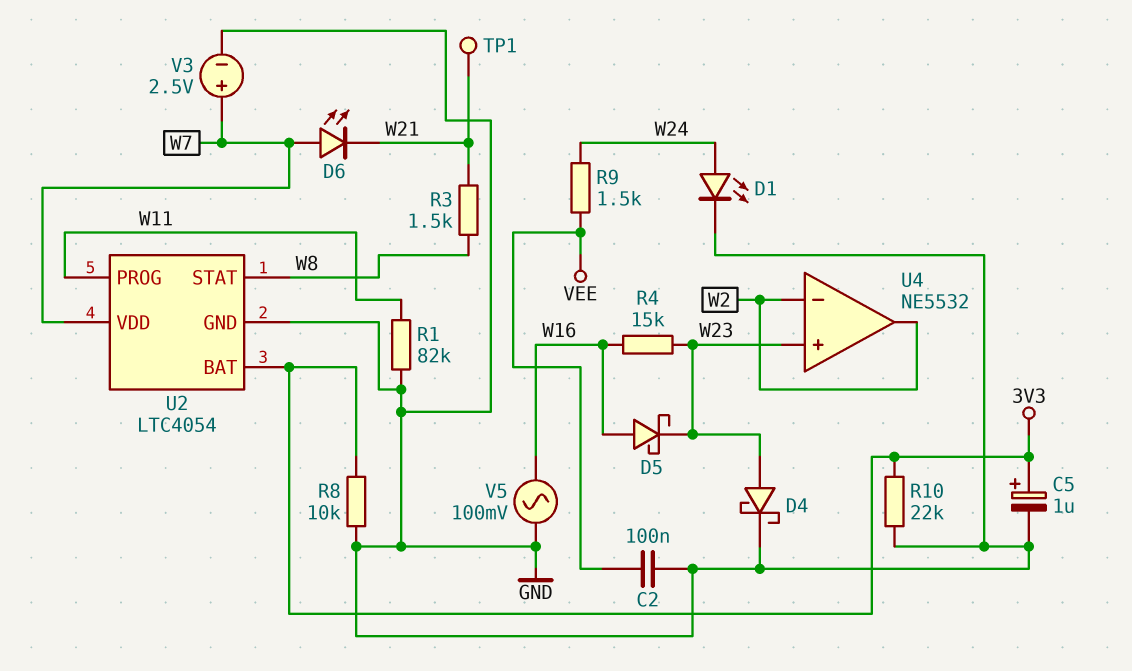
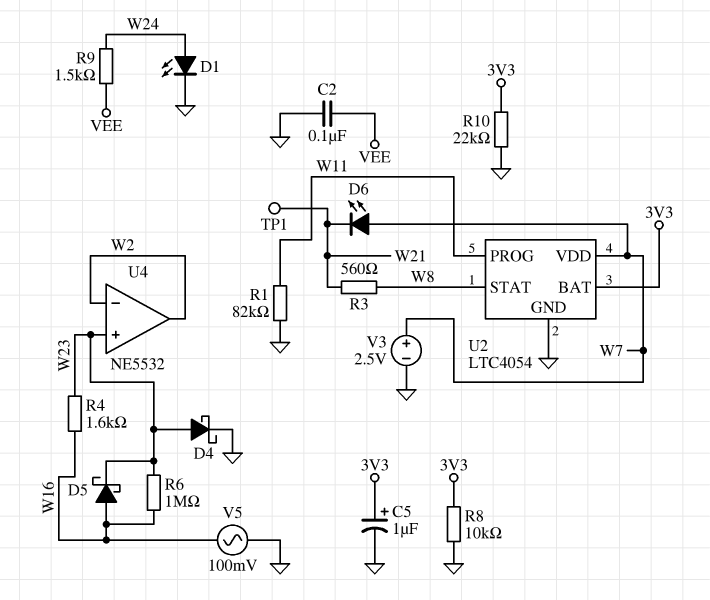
R3: 1.5k (W8, W21) -> 560 (W8, W21)
R4: 15k (W16, W23) -> 1.6k (W16, W23)
R6: none -> 1M (W16, W23)

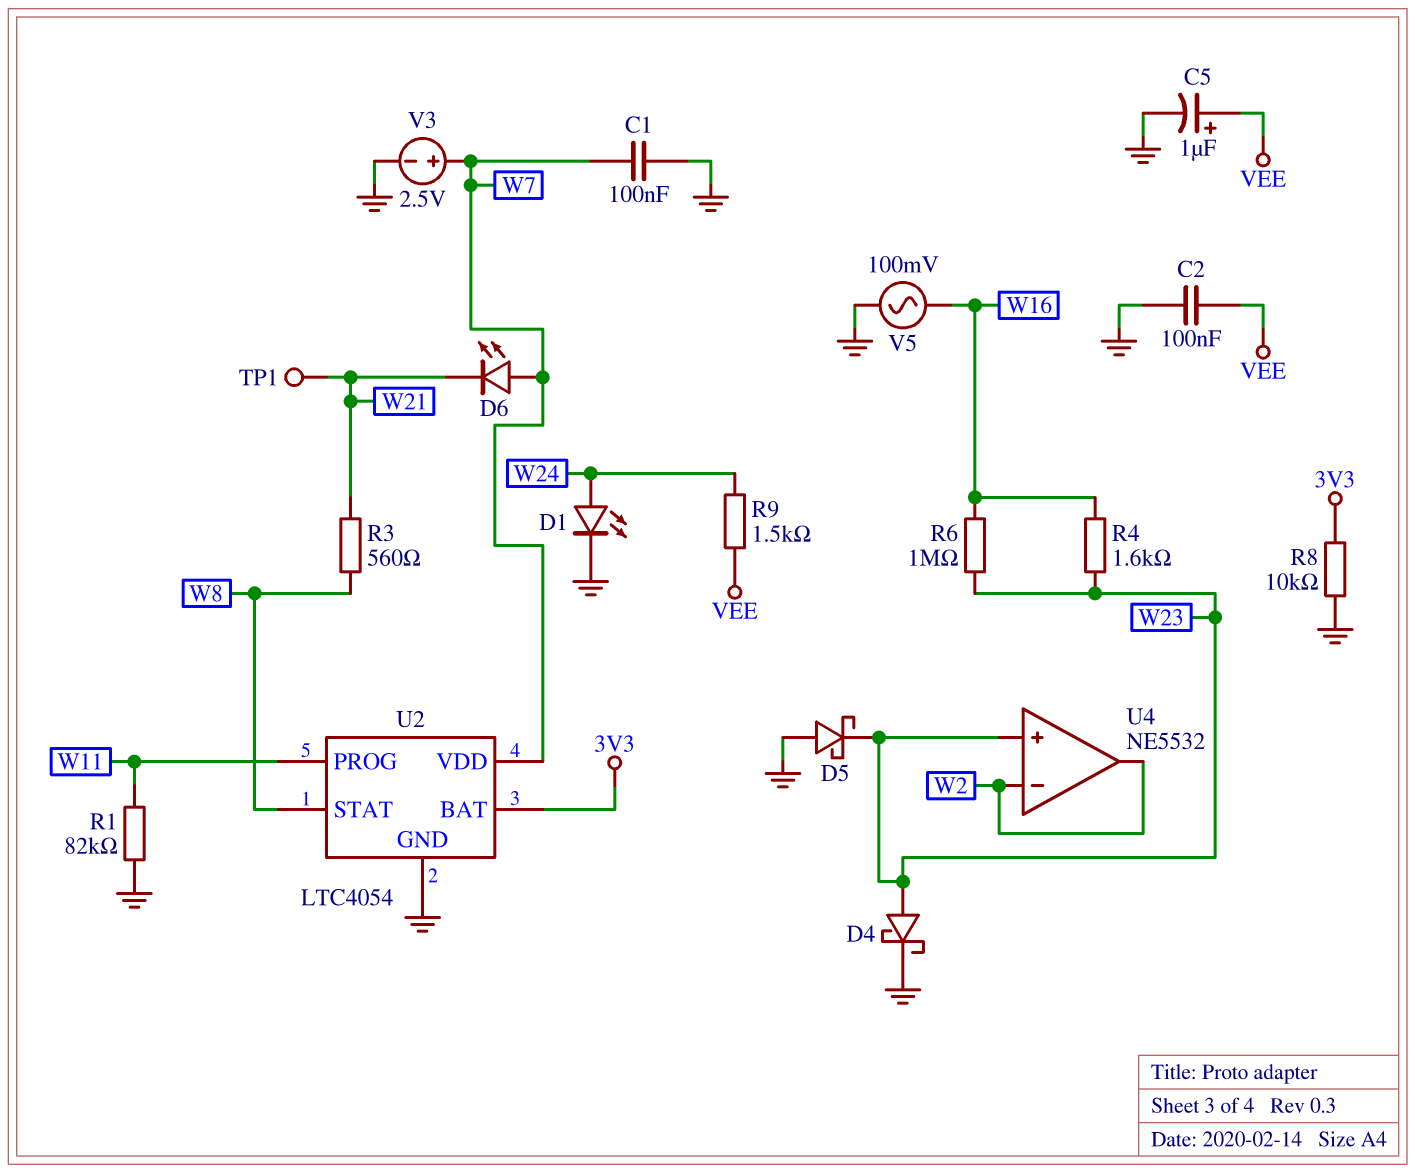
C1: none -> 100nF (GND, W7)
C5: 1uF (plus 3V3, minus GND) -> 1uF (plus VEE, minus GND)
D5: schottky (A W16, K W23) -> schottky (A GND, K W23)
R10: 22k (3V3, GND) -> none

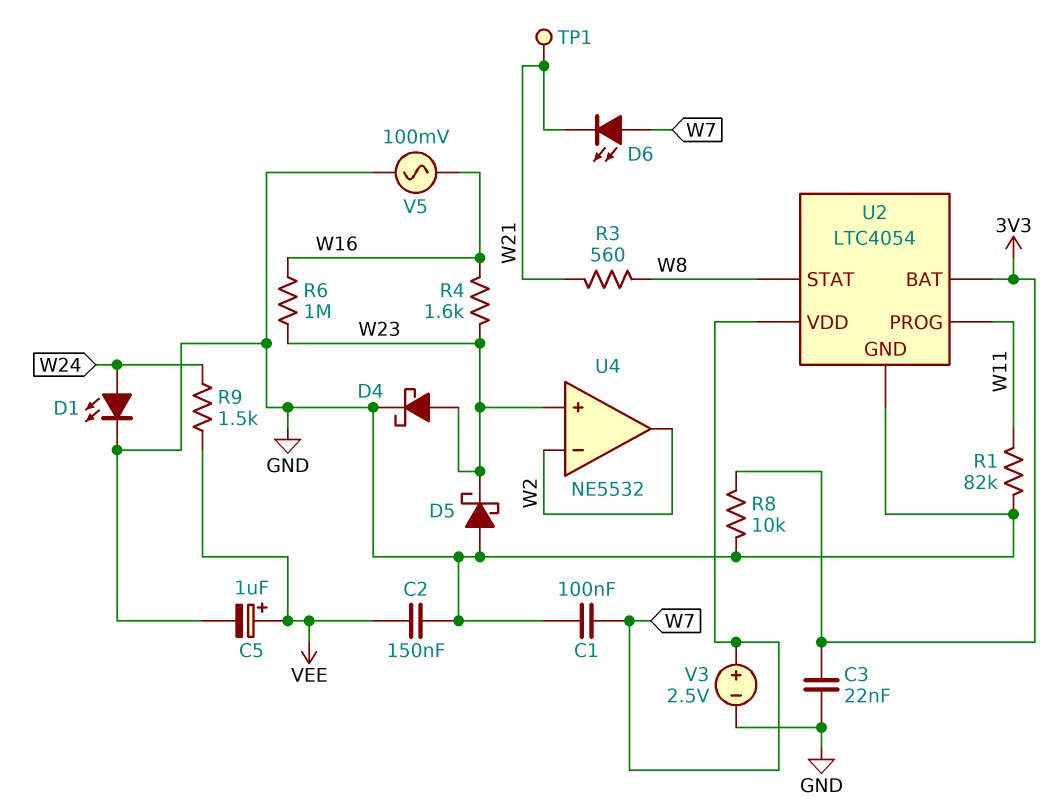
C2: 100nF (GND, VEE) -> 150nF (GND, VEE)
C3: none -> 22nF (3V3, GND)

